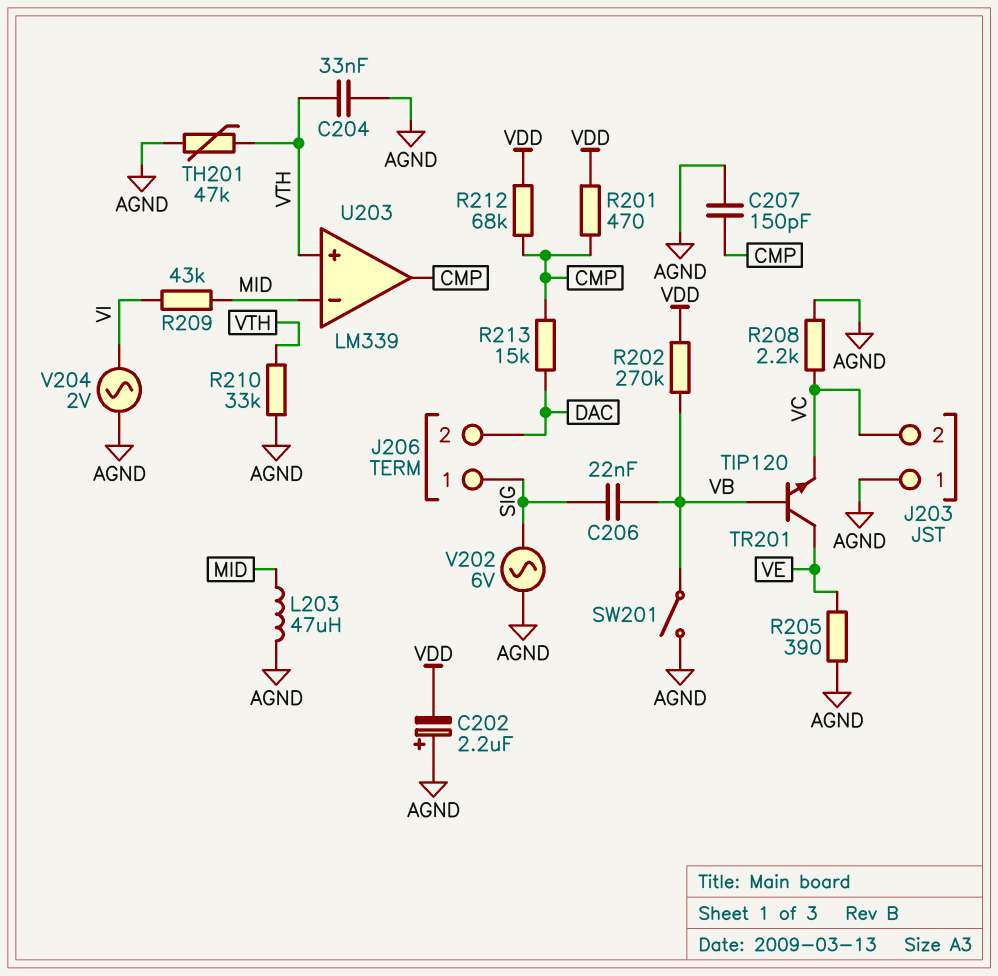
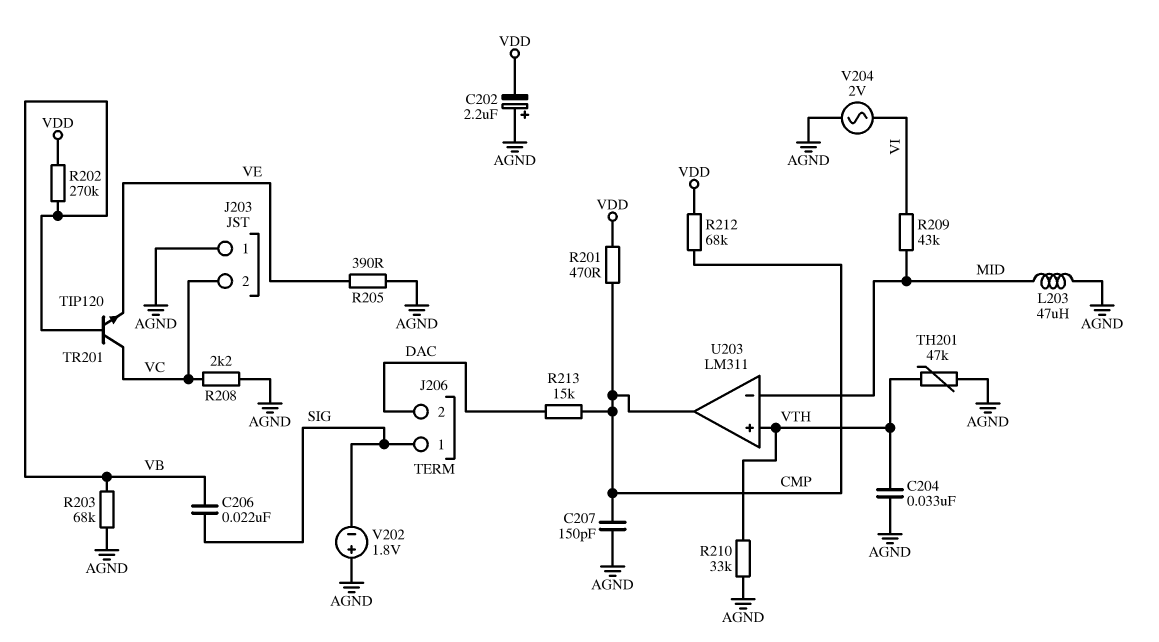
R203: none -> 68k (AGND, VB)
SW201: switch (AGND, VB) -> none
TR201: NPN TIP120 (B VB, C VE, E VC) -> NPN TIP120 (B VB, C VC, E VE)
U203: LM339 -> LM311
V202: AC 6V (AGND, SIG) -> 1.8V (plus AGND, minus SIG)

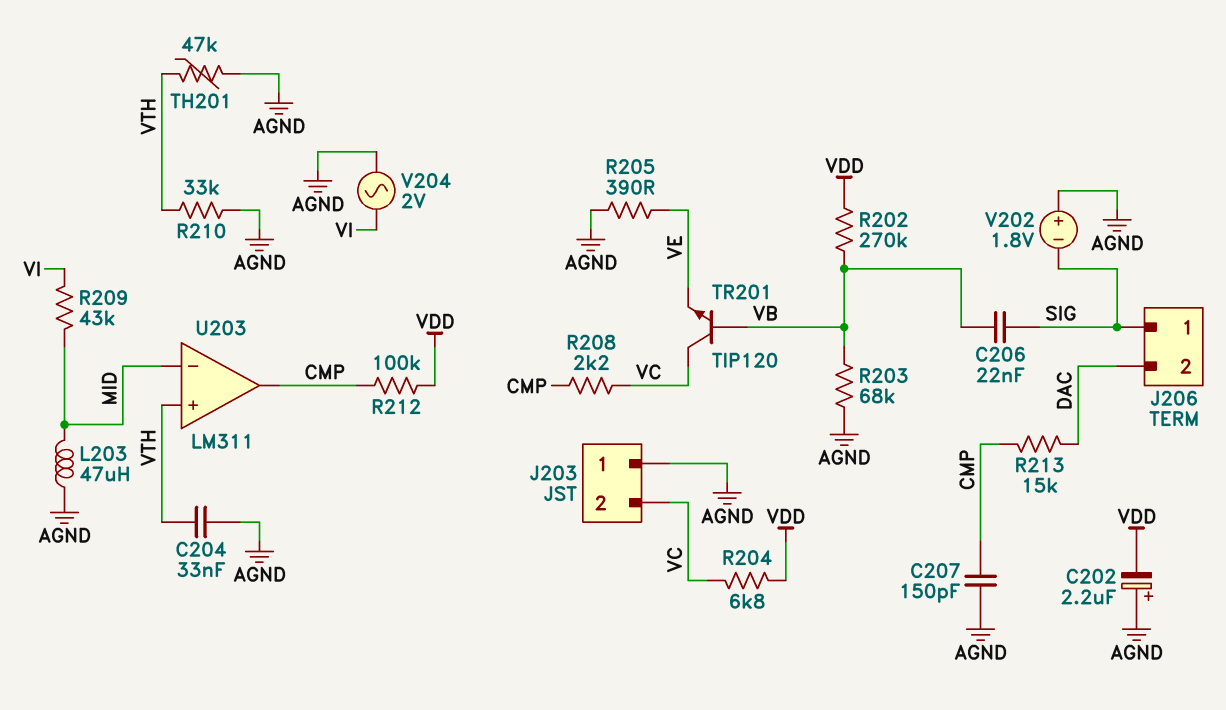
R201: 470 (CMP, VDD) -> none
R204: none -> 6.8k (VC, VDD)
R208: 2.2k (AGND, VC) -> 2.2k (CMP, VC)
R212: 68k (CMP, VDD) -> 100k (CMP, VDD)

